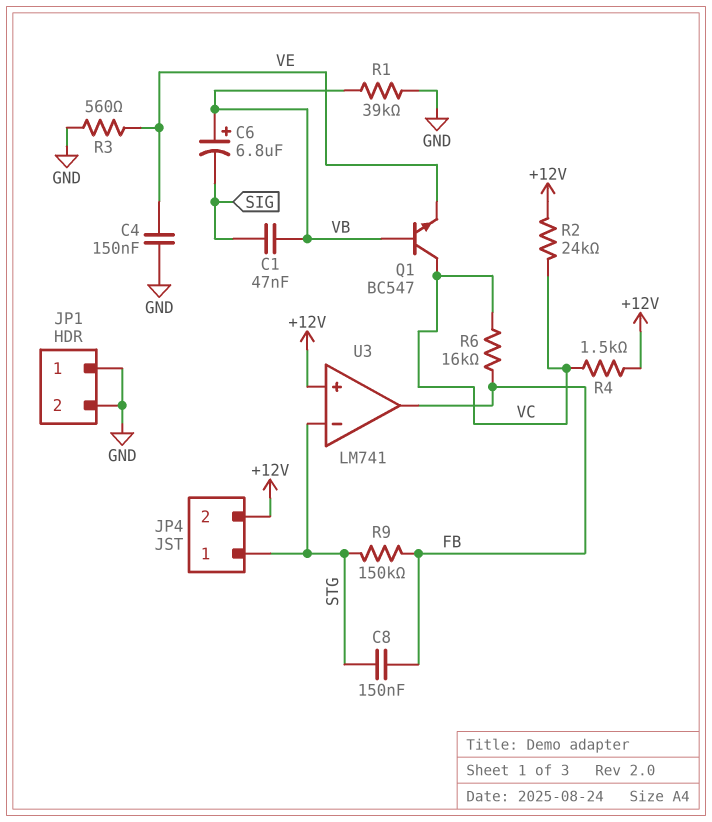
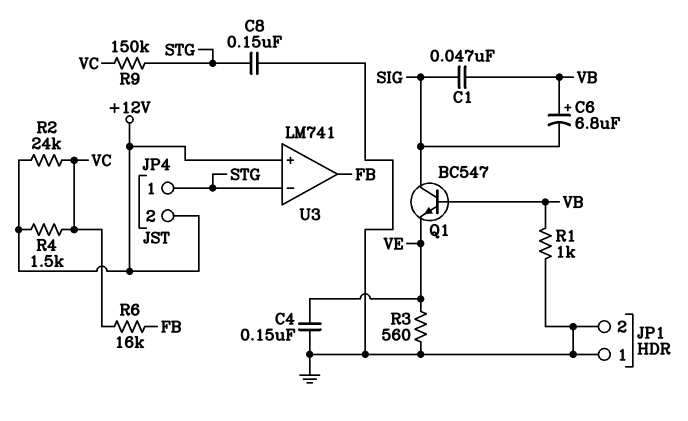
C8: 150nF (FB, STG) -> 150nF (GND, STG)
Q1: NPN BC547 (B VB, C VC, E VE) -> NPN BC547 (B VB, C SIG, E VE)
R1: 39k (GND, VB) -> 1k (GND, VB)
R9: 150k (FB, STG) -> 150k (STG, VC)

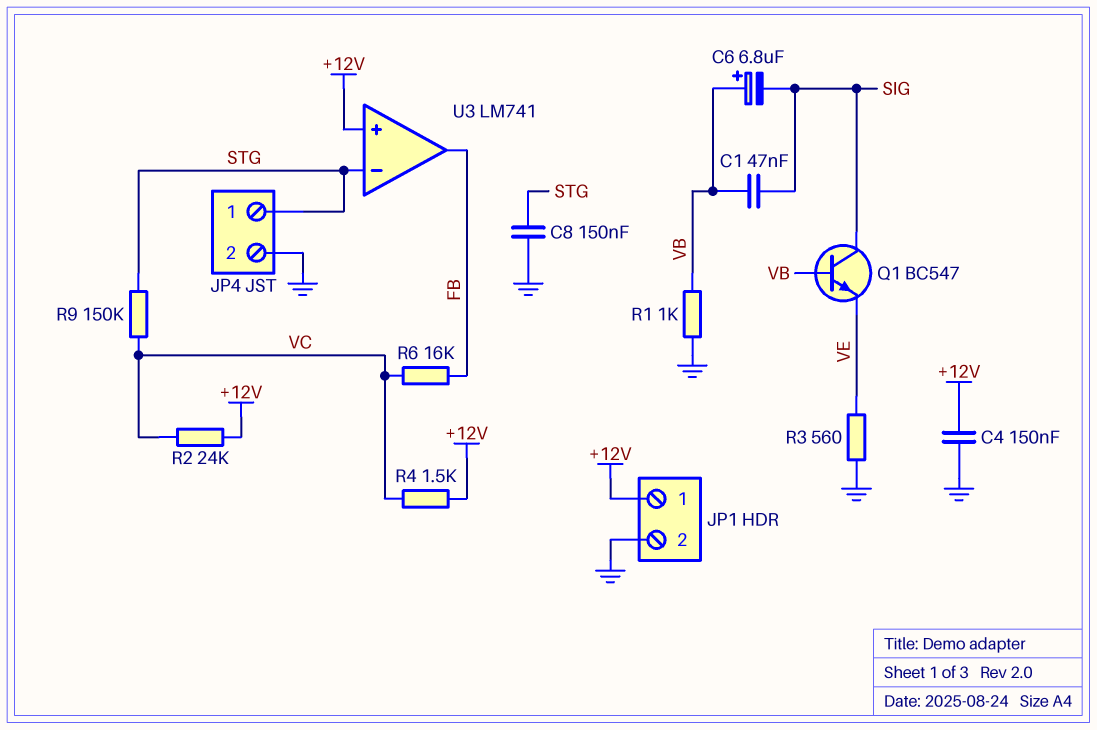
C4: 150nF (GND, VE) -> 150nF (+12V, GND)
JP1 pin 1: GND -> +12V
JP4 pin 2: +12V -> GND

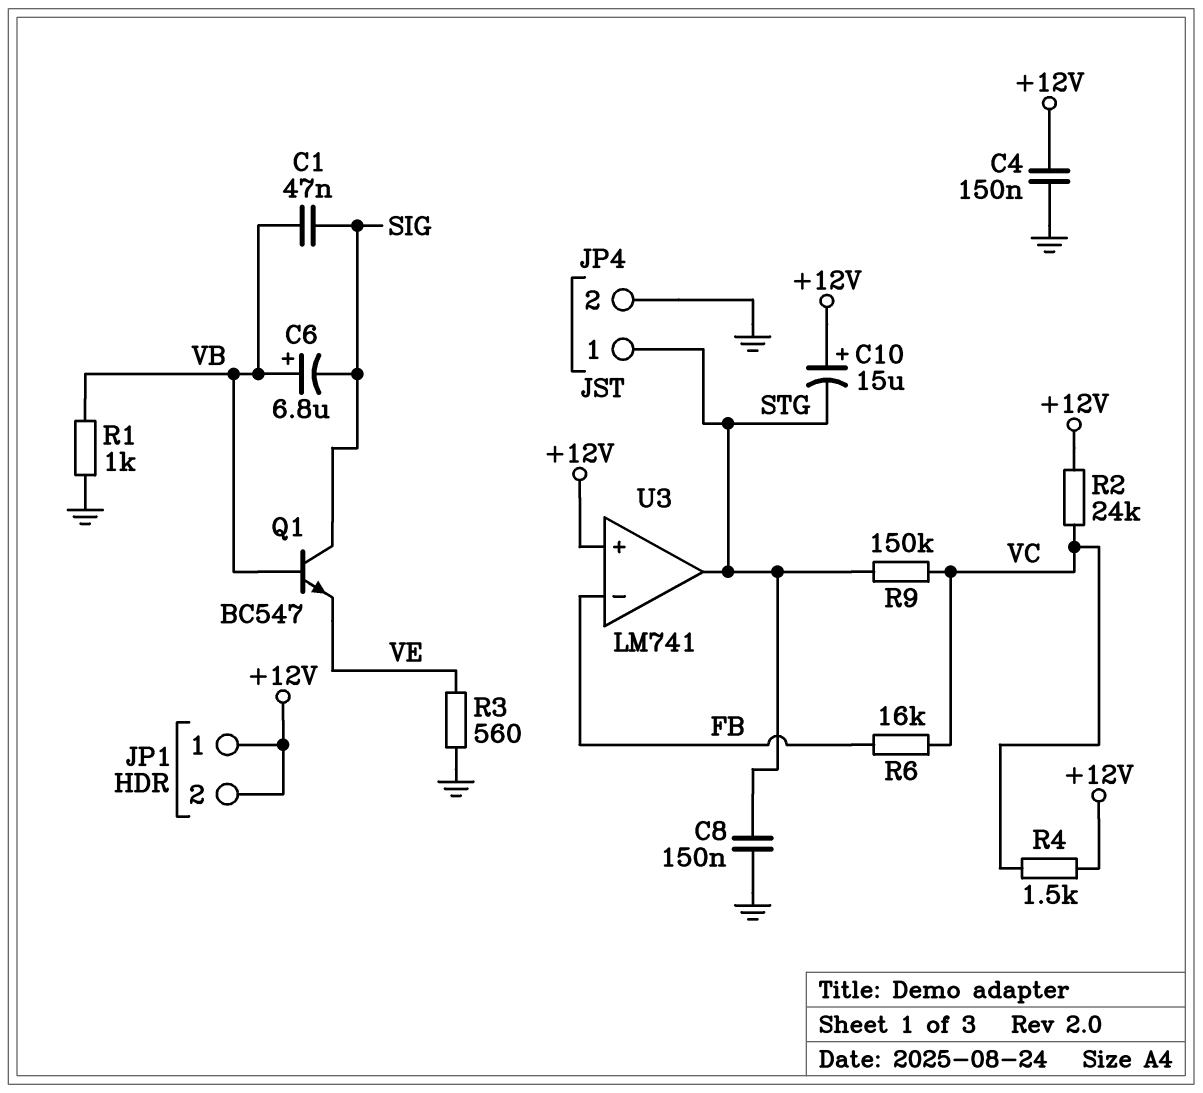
C10: none -> 15uF (plus +12V, minus STG)
JP1 pin 2: GND -> +12V
U3 pin in-: STG -> FB
U3 pin out: FB -> STG

